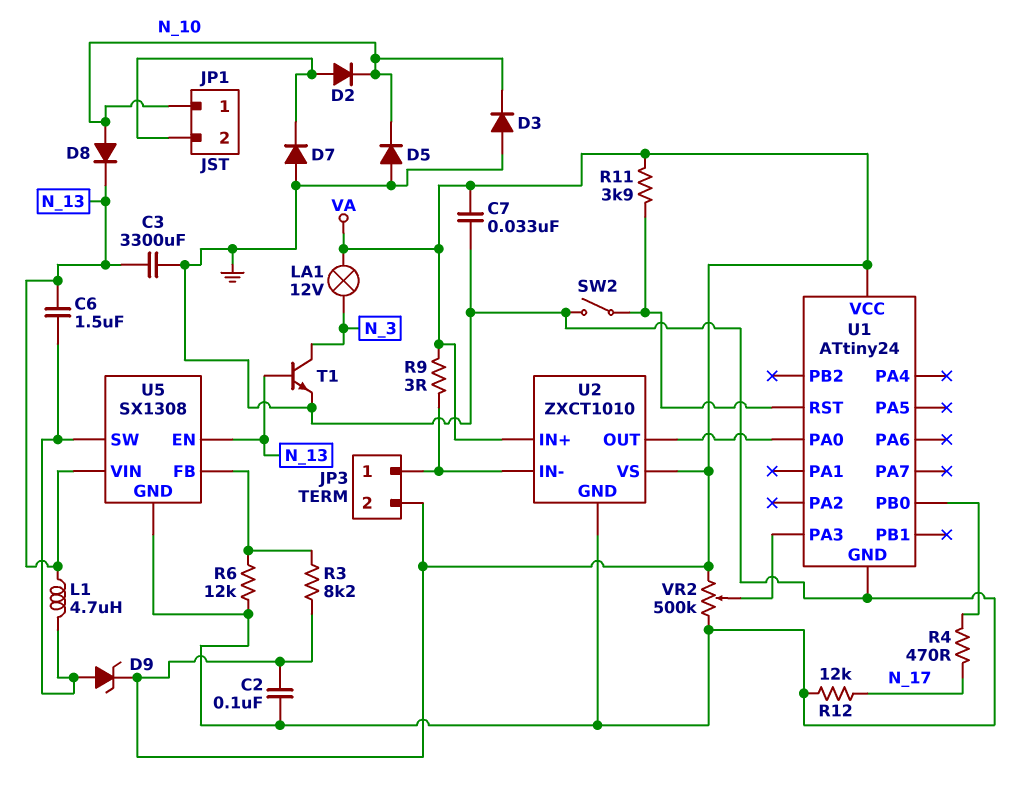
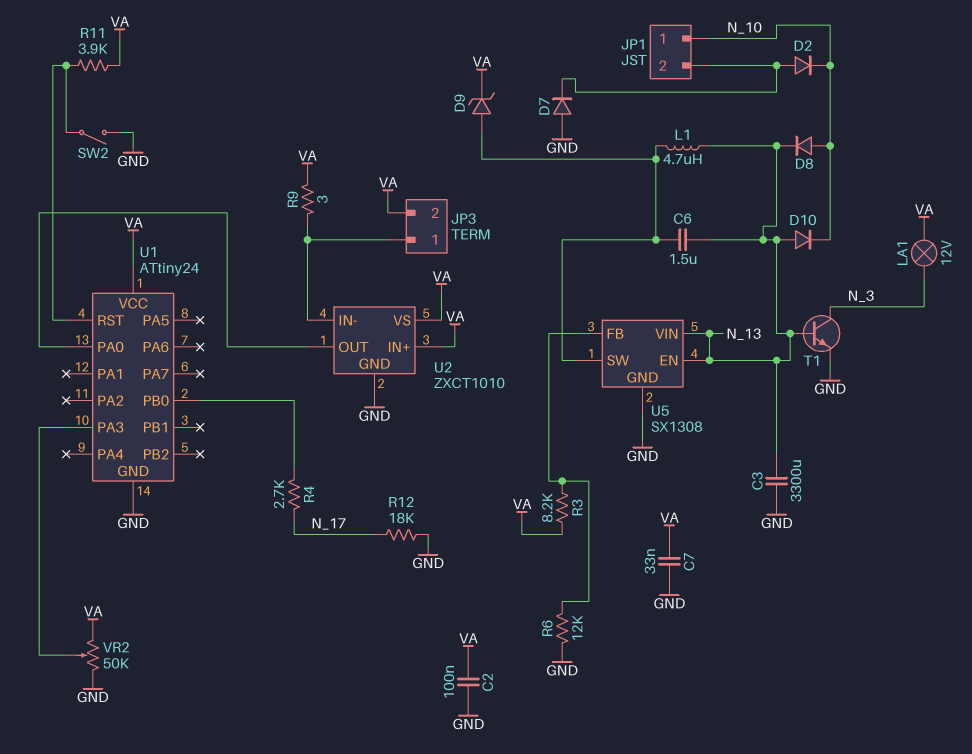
D3: diode (A GND, K N_10) -> none
D5: diode (A GND, K N_10) -> none
D10: none -> diode (A N_13, K N_10)
R4: 470 (N_17, U1/PB0) -> 2.7k (N_17, U1/PB0)
R12: 12k (GND, N_17) -> 18k (GND, N_17)
VR2: 500k (GND, VA, wiper U1/PA3) -> 50k (GND, VA, wiper U1/PA3)

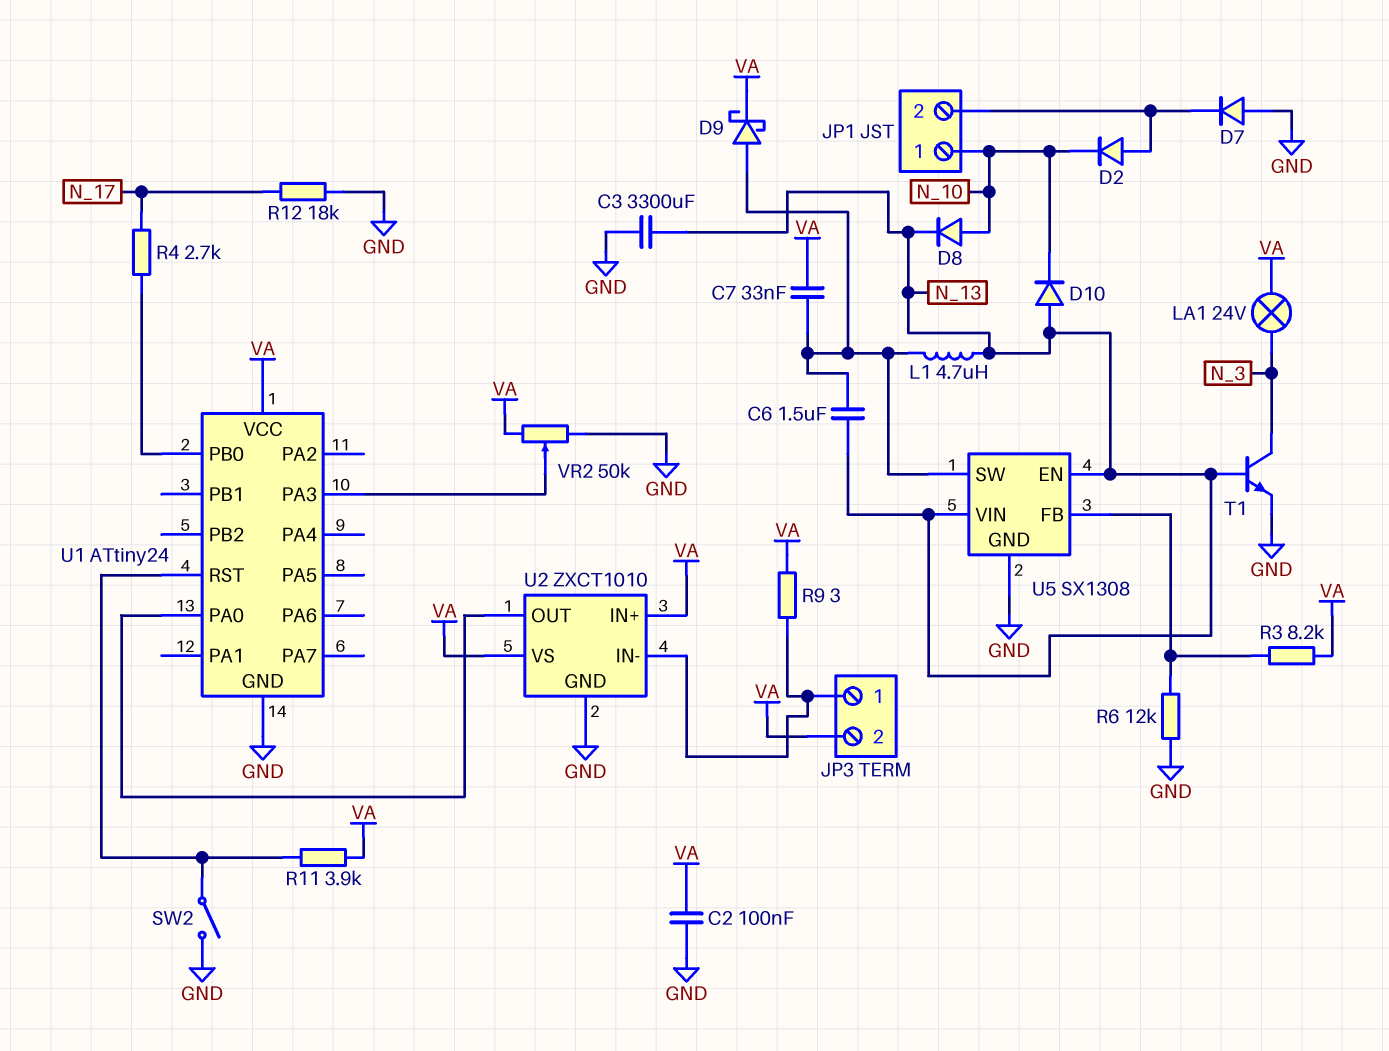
C7: 33nF (GND, VA) -> 33nF (U5/SW, VA)
D9: zener (A U5/SW, K VA) -> schottky (A U5/SW, K VA)
LA1: lamp 12V (N_3, VA) -> lamp 24V (N_3, VA)

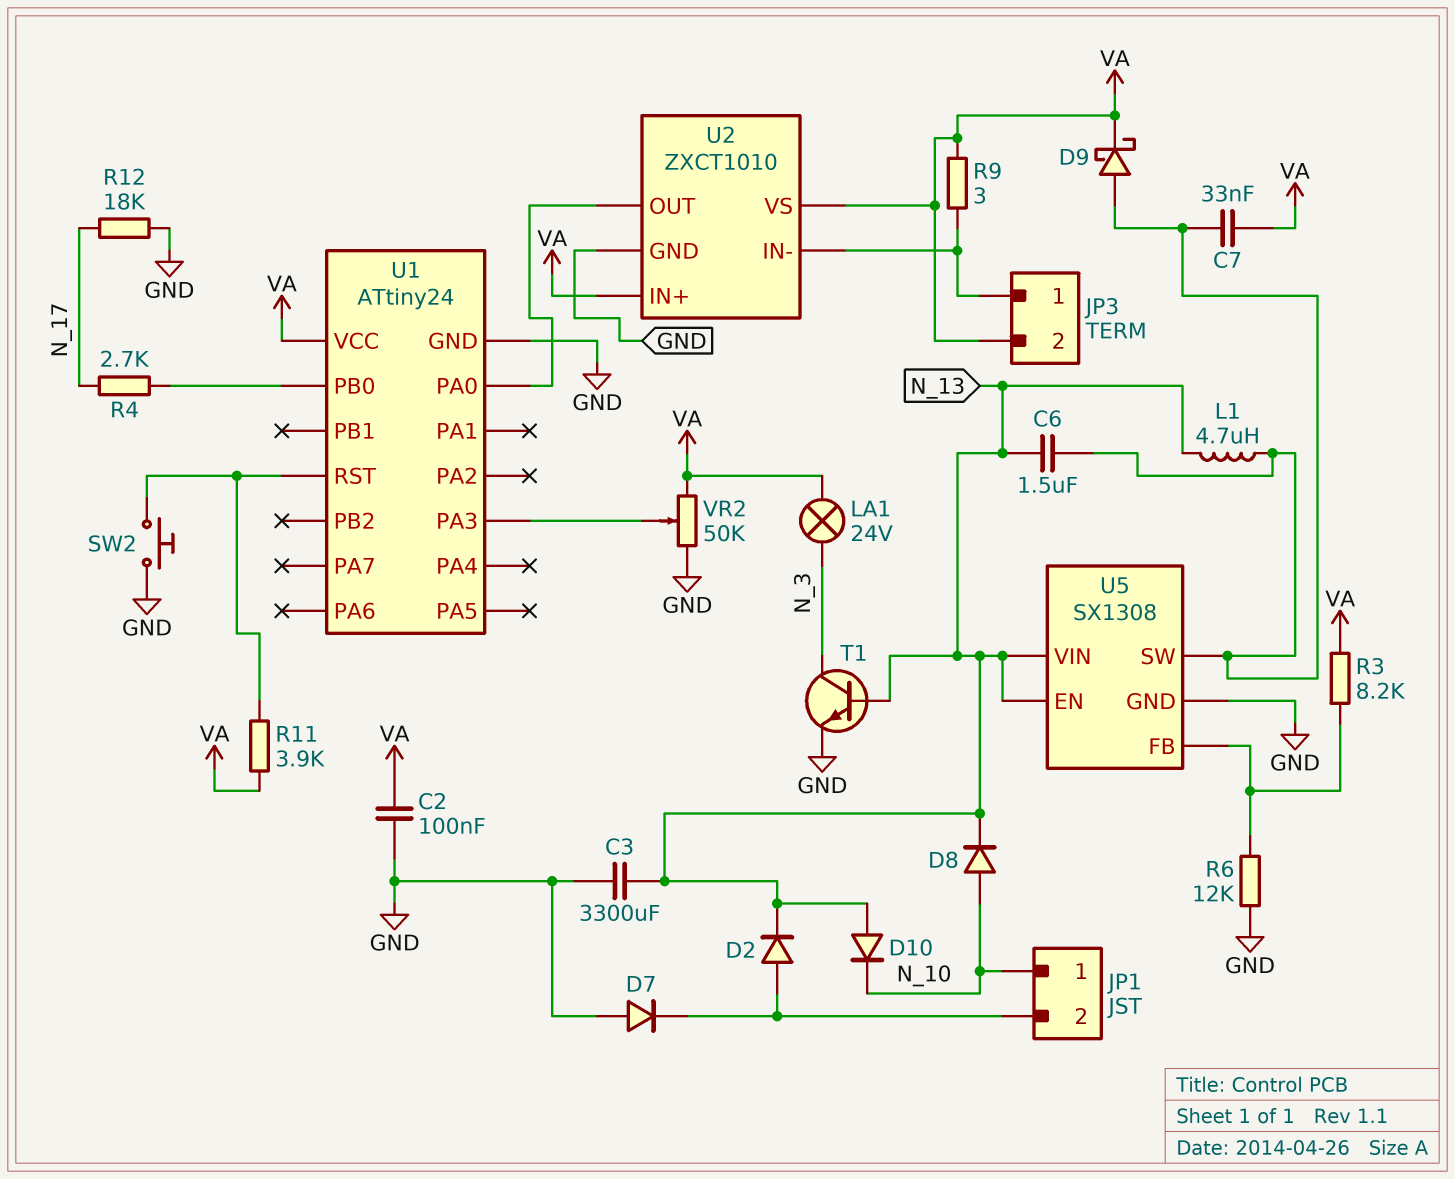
D2: diode (A JP1/2, K N_10) -> diode (A JP1/2, K N_13)
SW2: switch (GND, U1/RST) -> button (GND, U1/RST)

